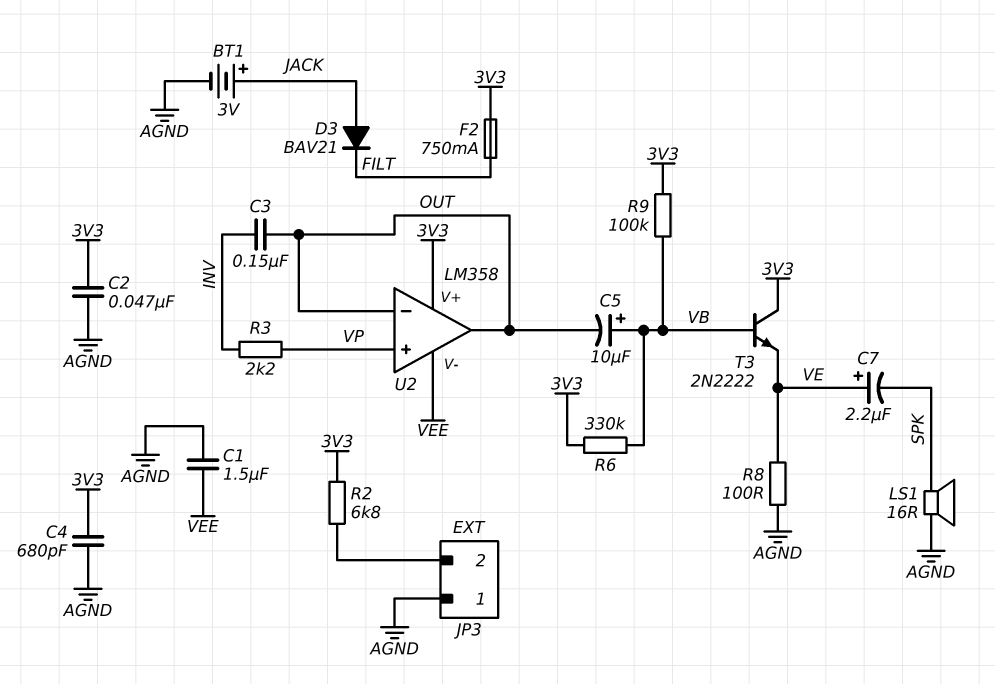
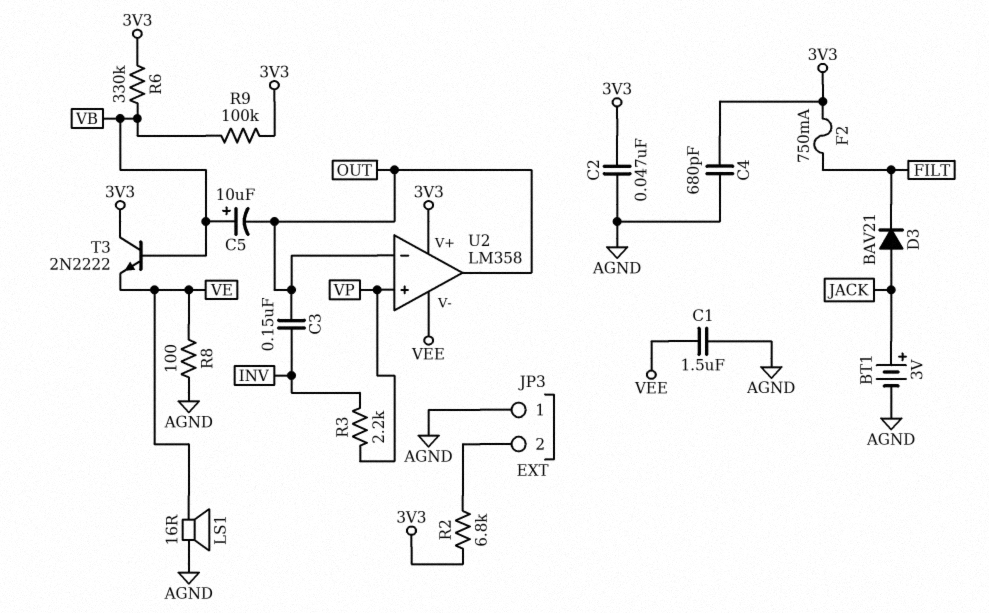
C7: 2.2uF (plus VE, minus SPK) -> none
LS1: speaker 16R (AGND, SPK) -> speaker 16R (AGND, VE)

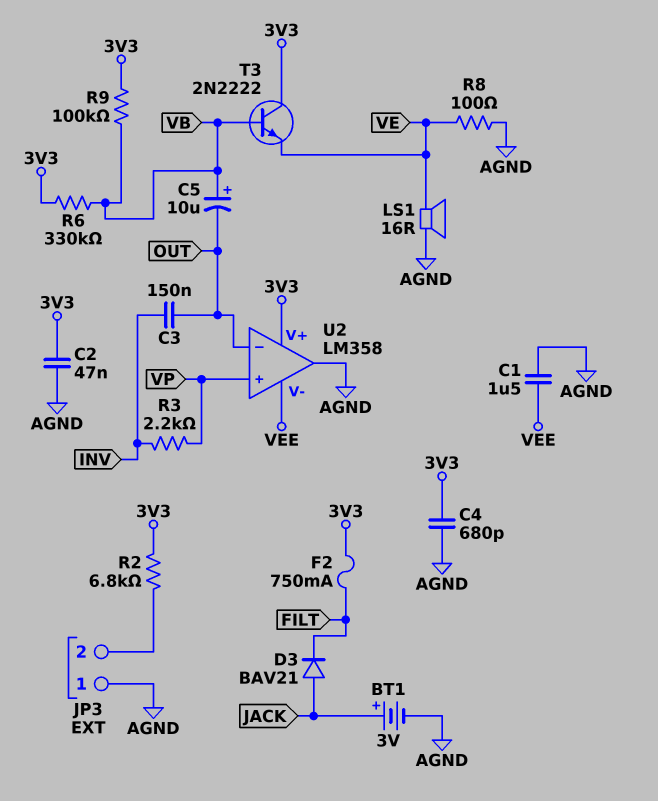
U2 pin out: OUT -> AGND

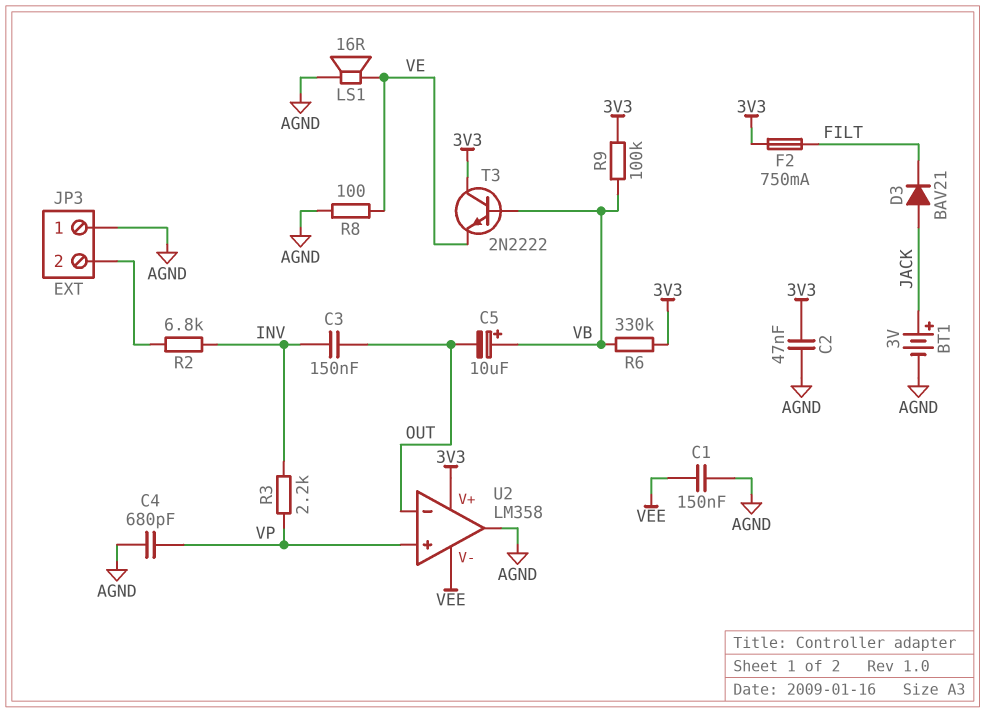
C1: 1.5uF (AGND, VEE) -> 150nF (AGND, VEE)
C4: 680pF (3V3, AGND) -> 680pF (AGND, VP)
R2: 6.8k (3V3, JP3/2) -> 6.8k (INV, JP3/2)

